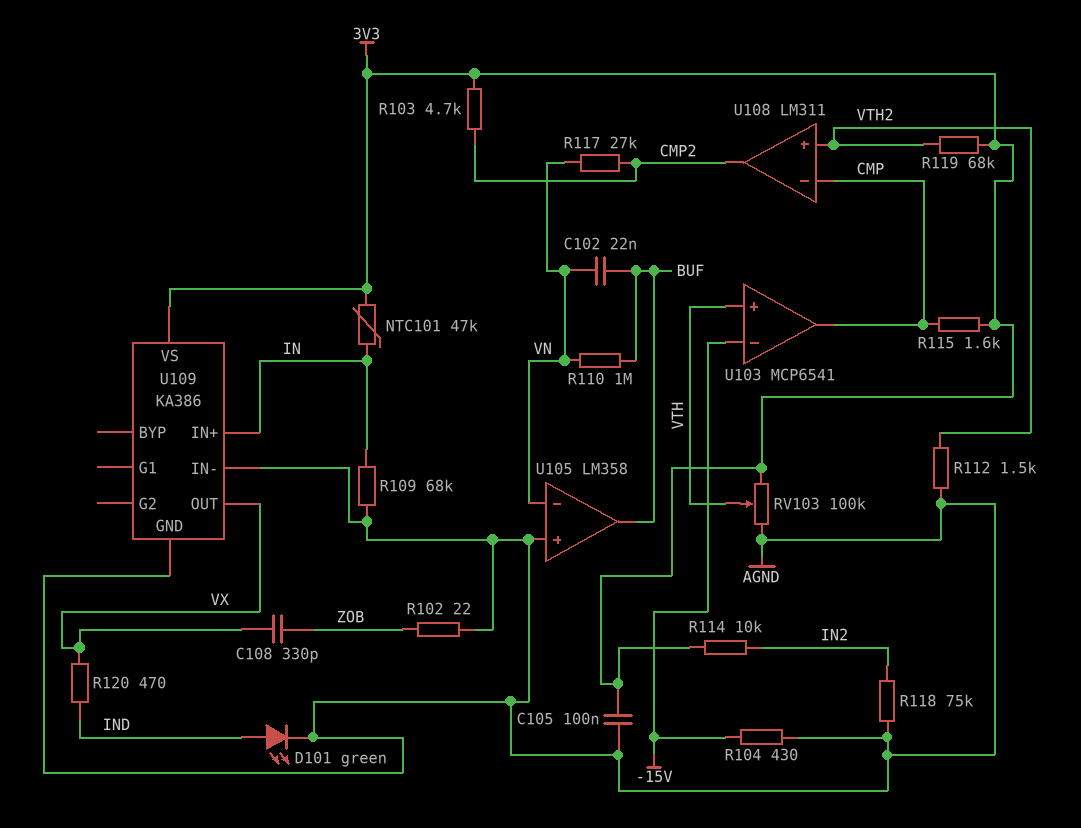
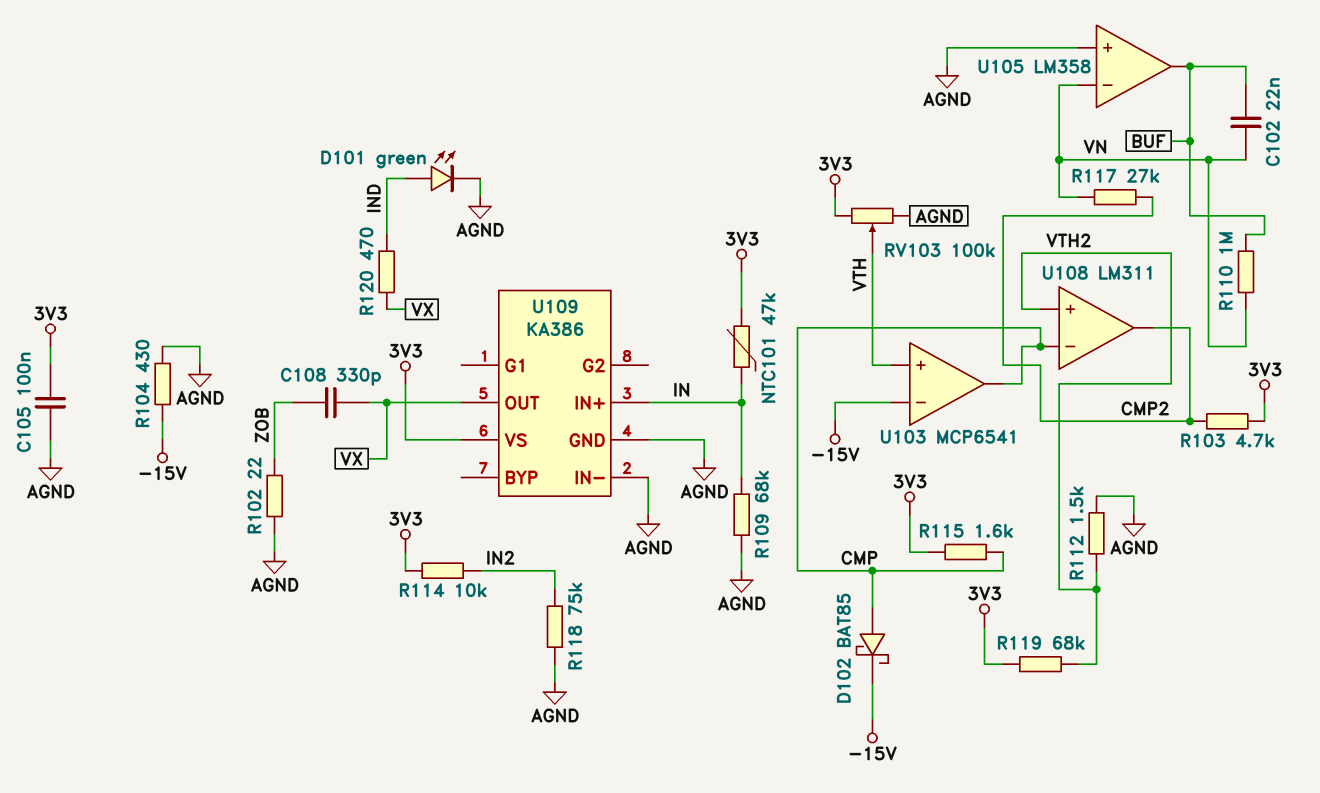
D102: none -> schottky BAT85 (A CMP, K -15V)

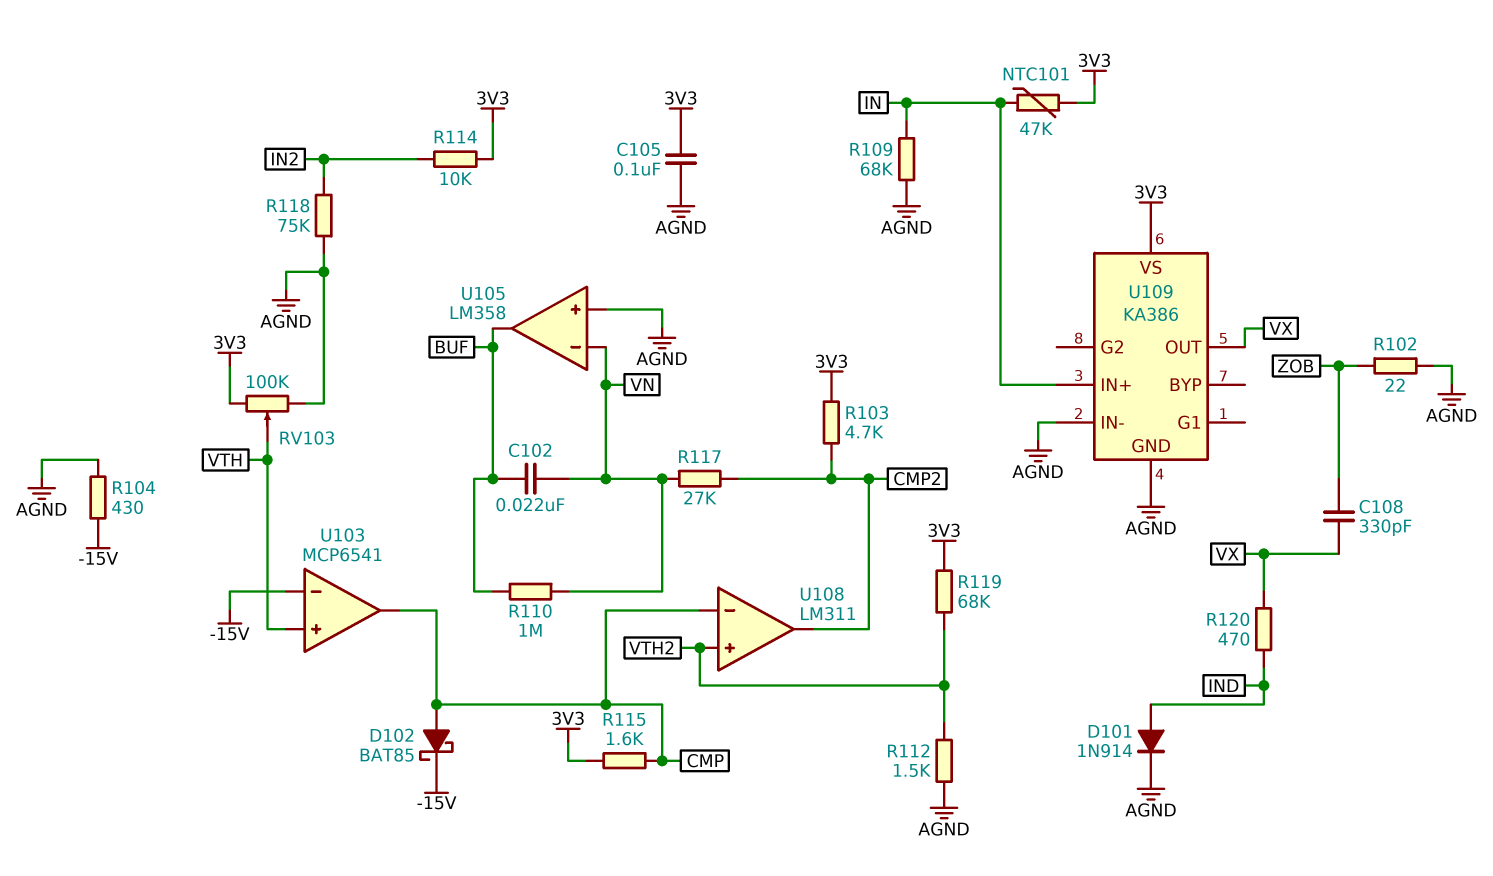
D101: LED green (A IND, K AGND) -> diode 1N914 (A IND, K AGND)

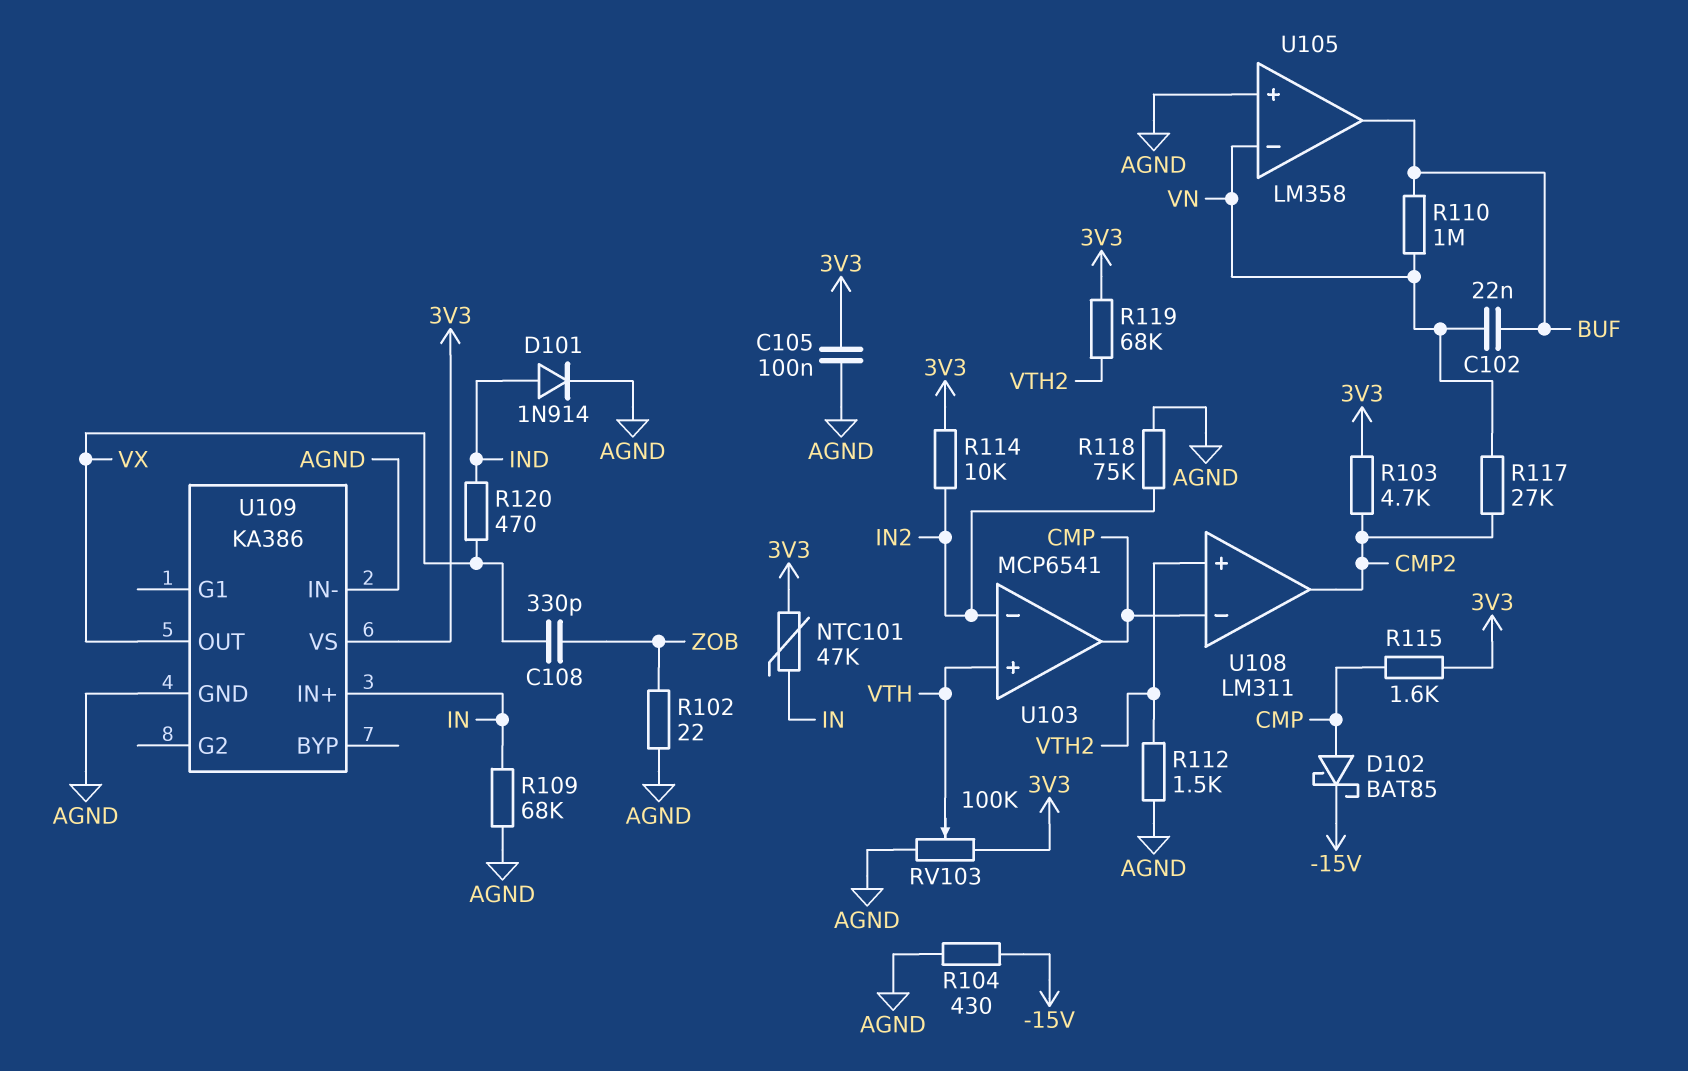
U103 pin in-: -15V -> IN2

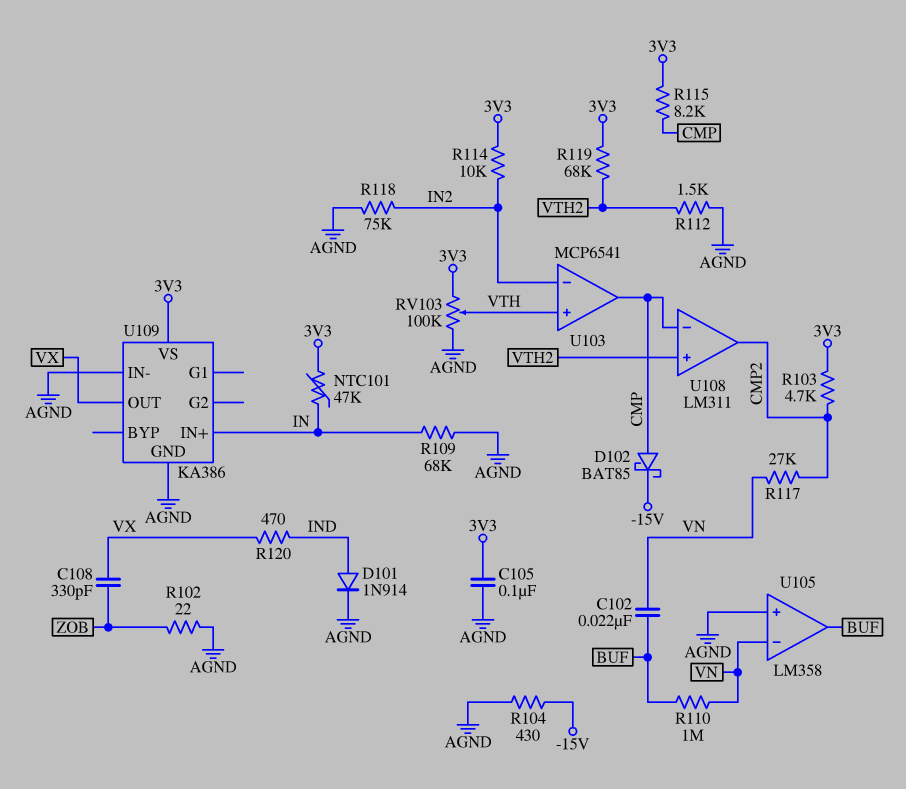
R115: 1.6k (3V3, CMP) -> 8.2k (3V3, CMP)

